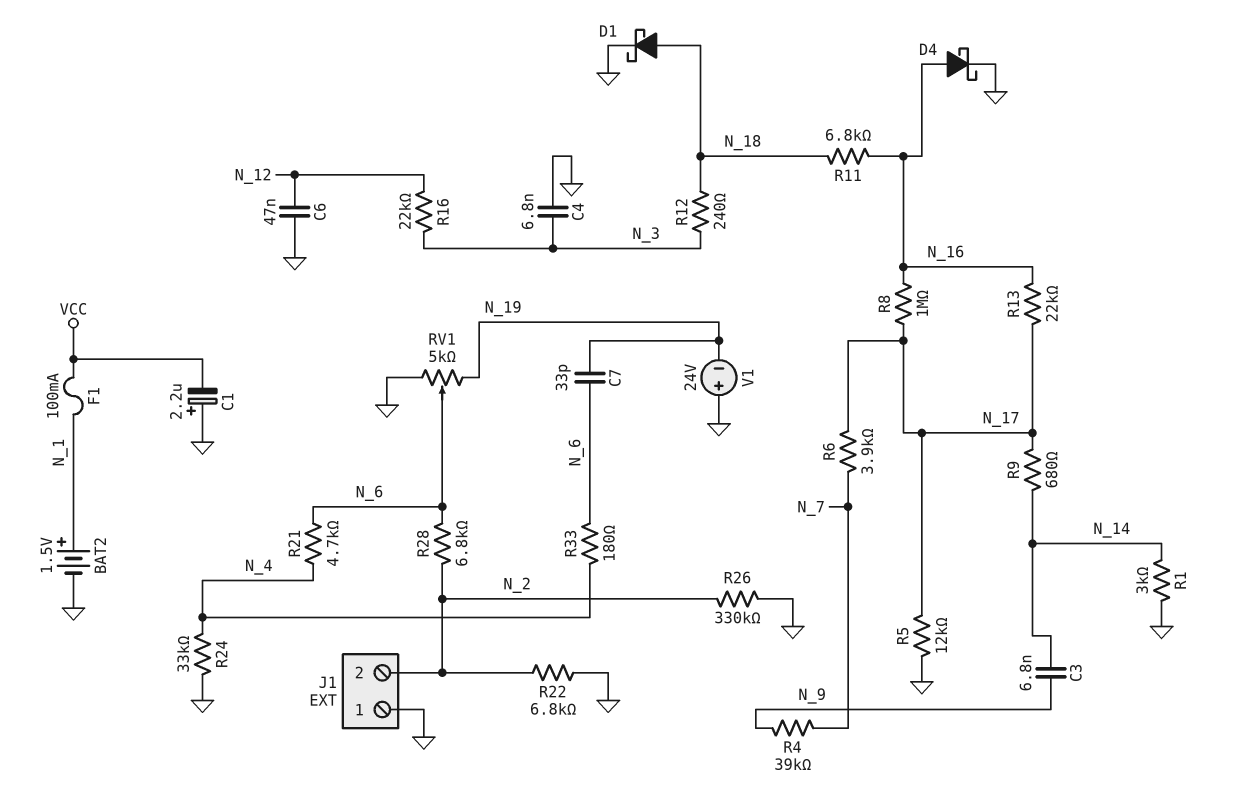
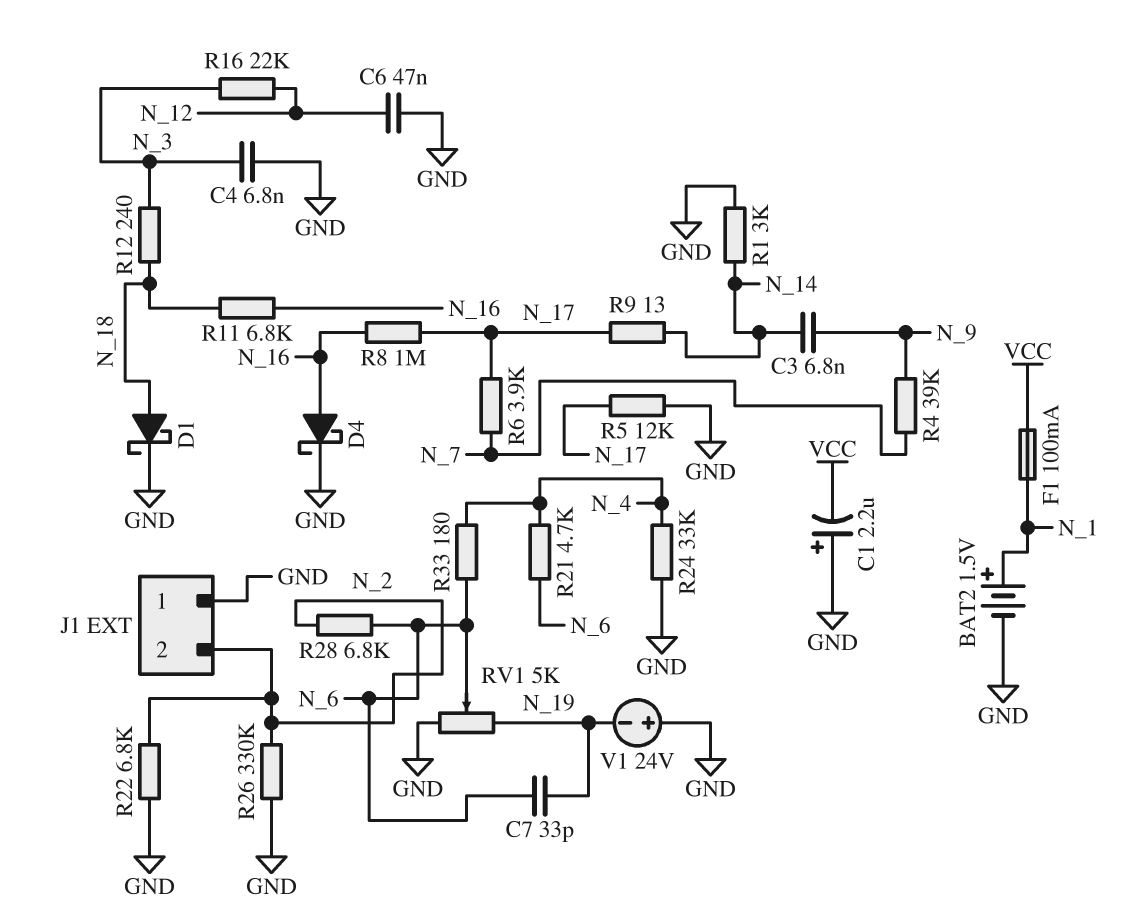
R9: 680 (N_14, N_17) -> 13 (N_14, N_17)
R13: 22k (N_16, N_17) -> none

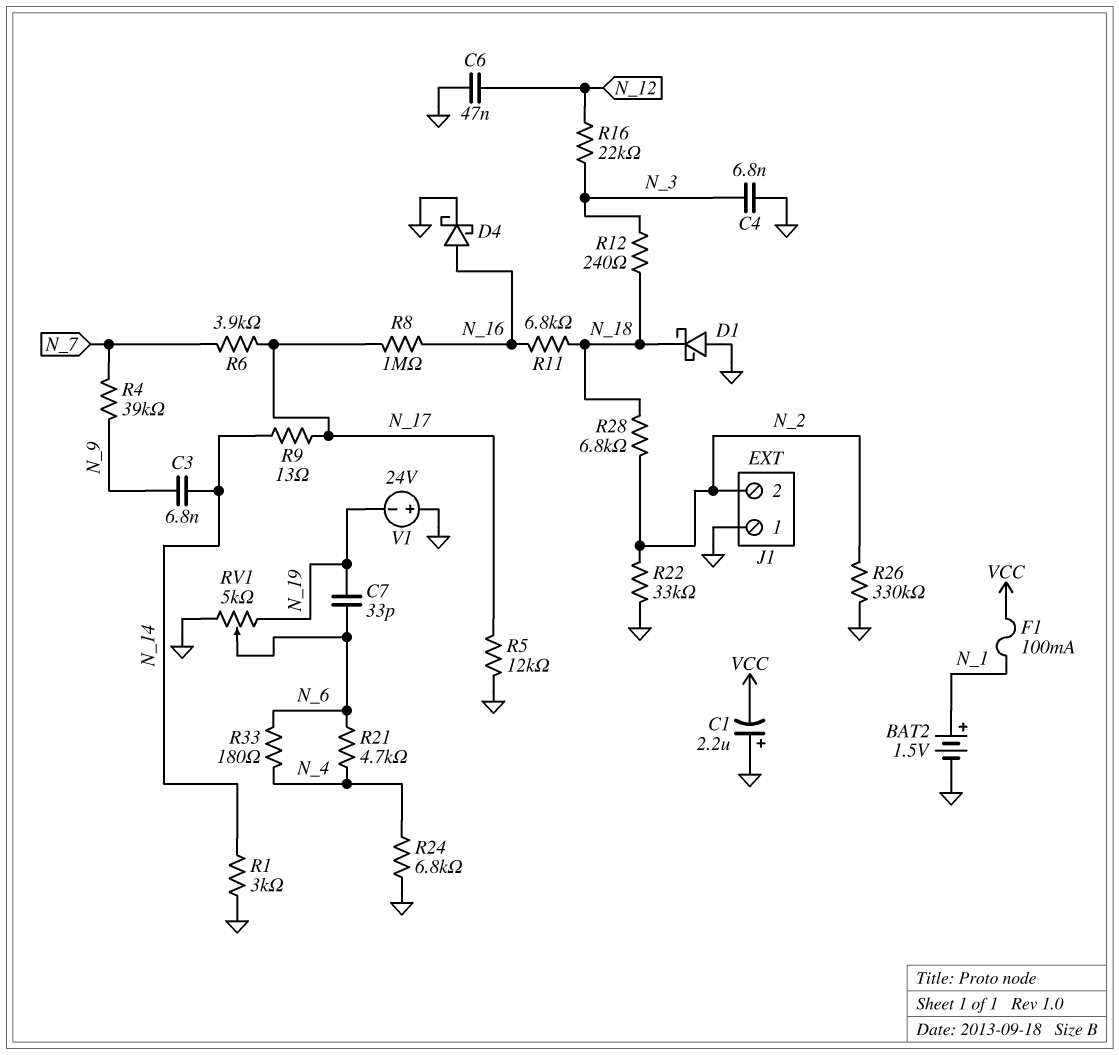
D1: schottky (A N_18, K GND) -> schottky (A GND, K N_18)
R22: 6.8k (GND, N_2) -> 33k (GND, N_2)
R24: 33k (GND, N_4) -> 6.8k (GND, N_4)
R28: 6.8k (N_2, N_6) -> 6.8k (N_2, N_18)

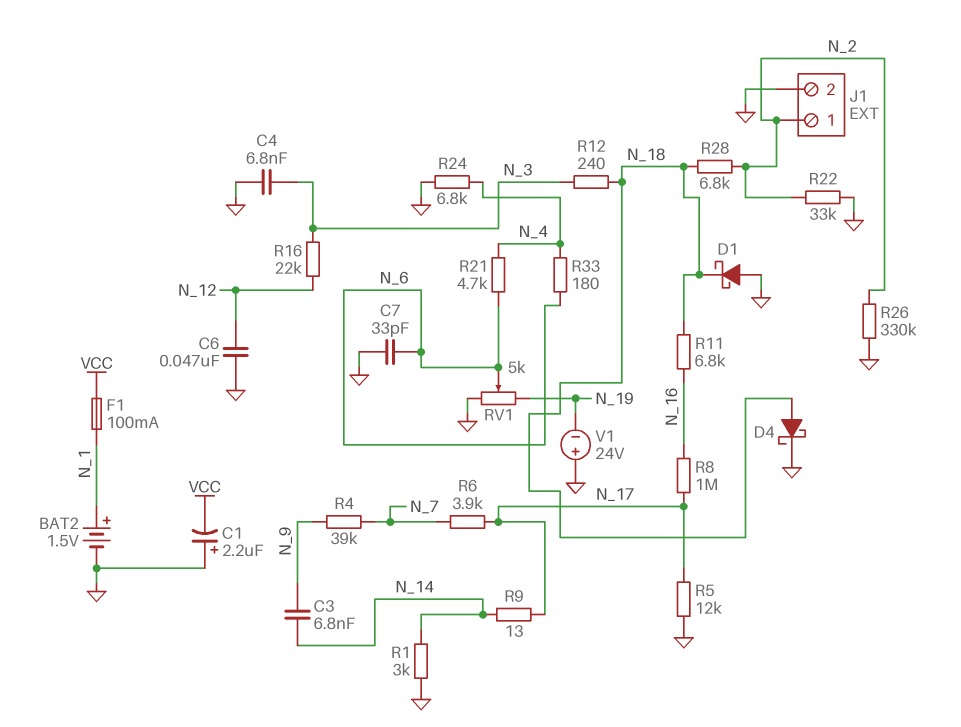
C7: 33pF (N_6, N_19) -> 33pF (GND, N_6)
D4: schottky (A N_16, K GND) -> schottky (A N_18, K GND)
J1 pin 1: GND -> N_2
J1 pin 2: N_2 -> GND

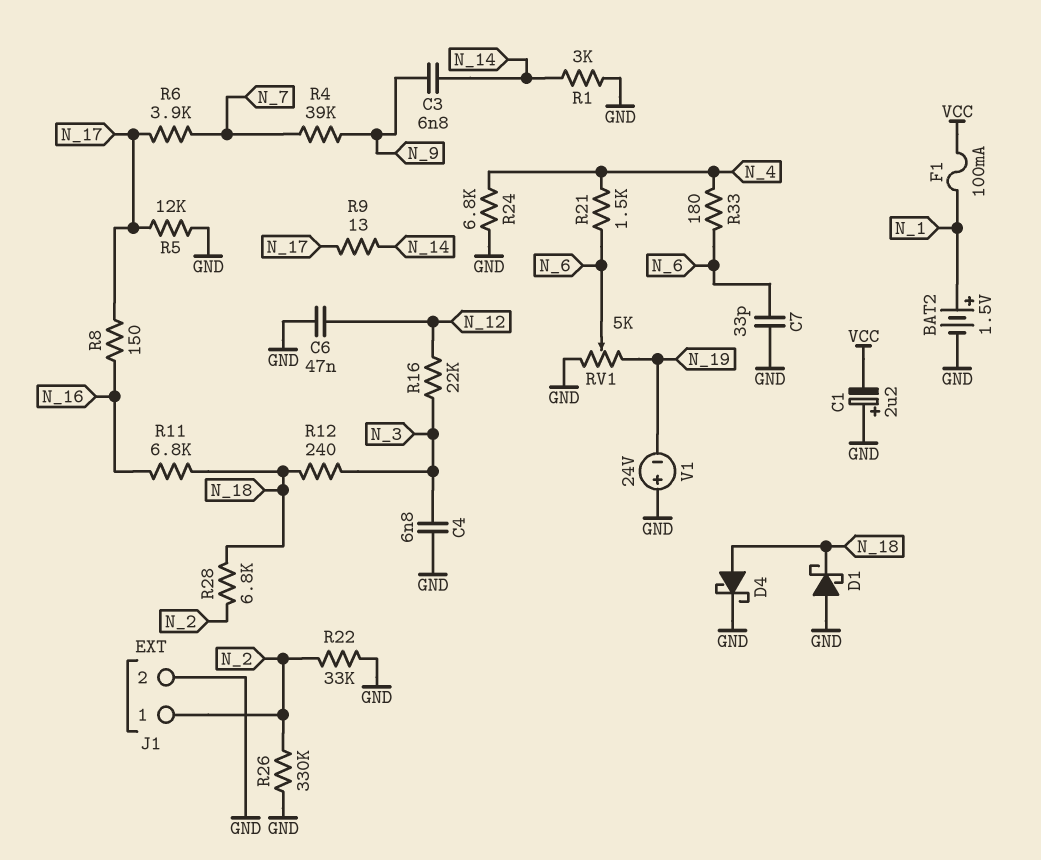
R8: 1M (N_16, N_17) -> 150 (N_16, N_17)
R21: 4.7k (N_4, N_6) -> 1.5k (N_4, N_6)

